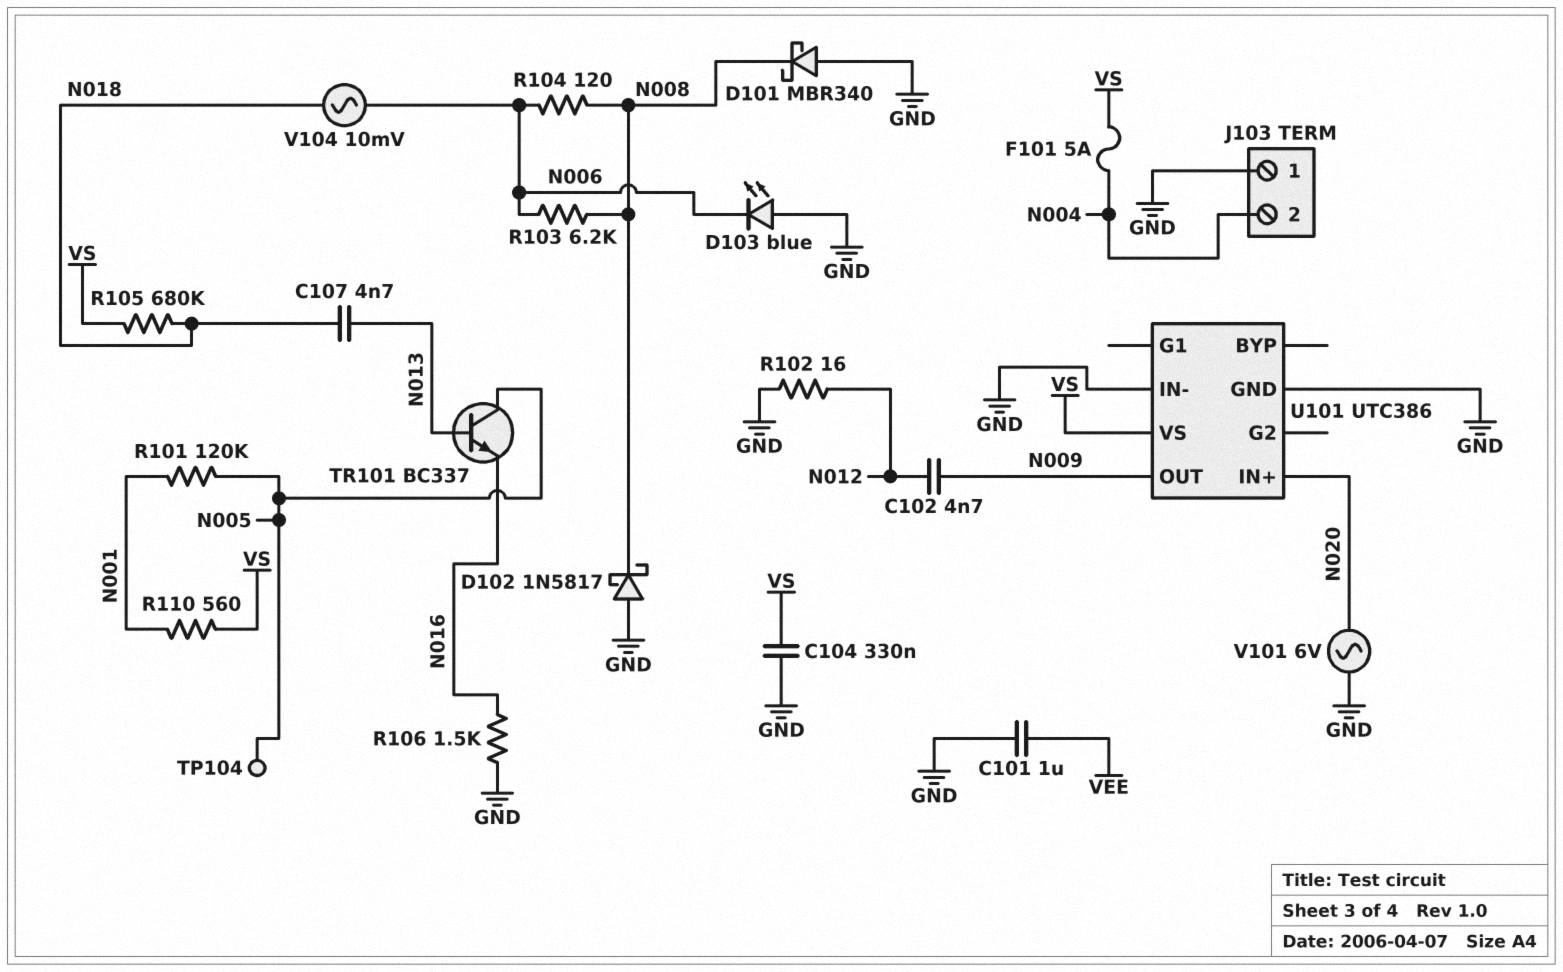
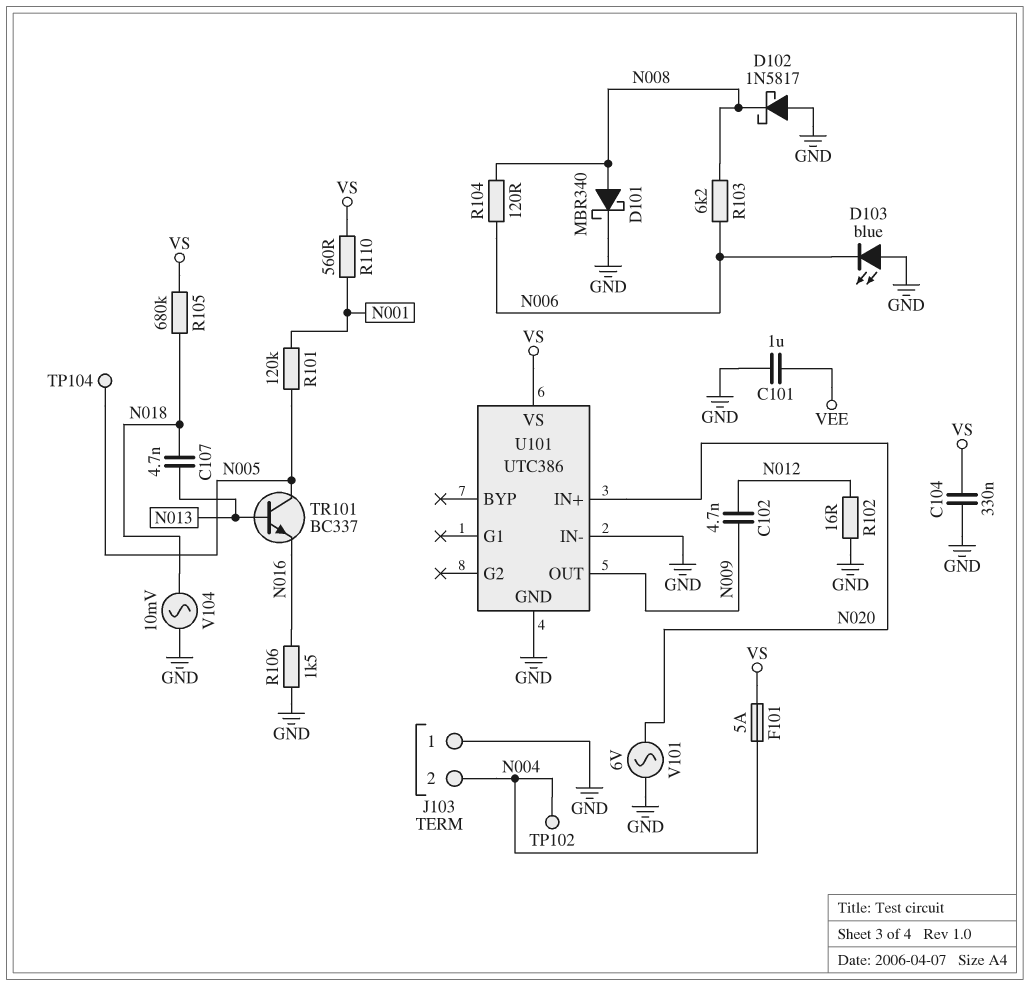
D101: schottky MBR340 (A GND, K N008) -> schottky MBR340 (A N008, K GND)
TP102: none -> test point (N004)
V104: AC 10mV (N006, N018) -> AC 10mV (GND, N018)

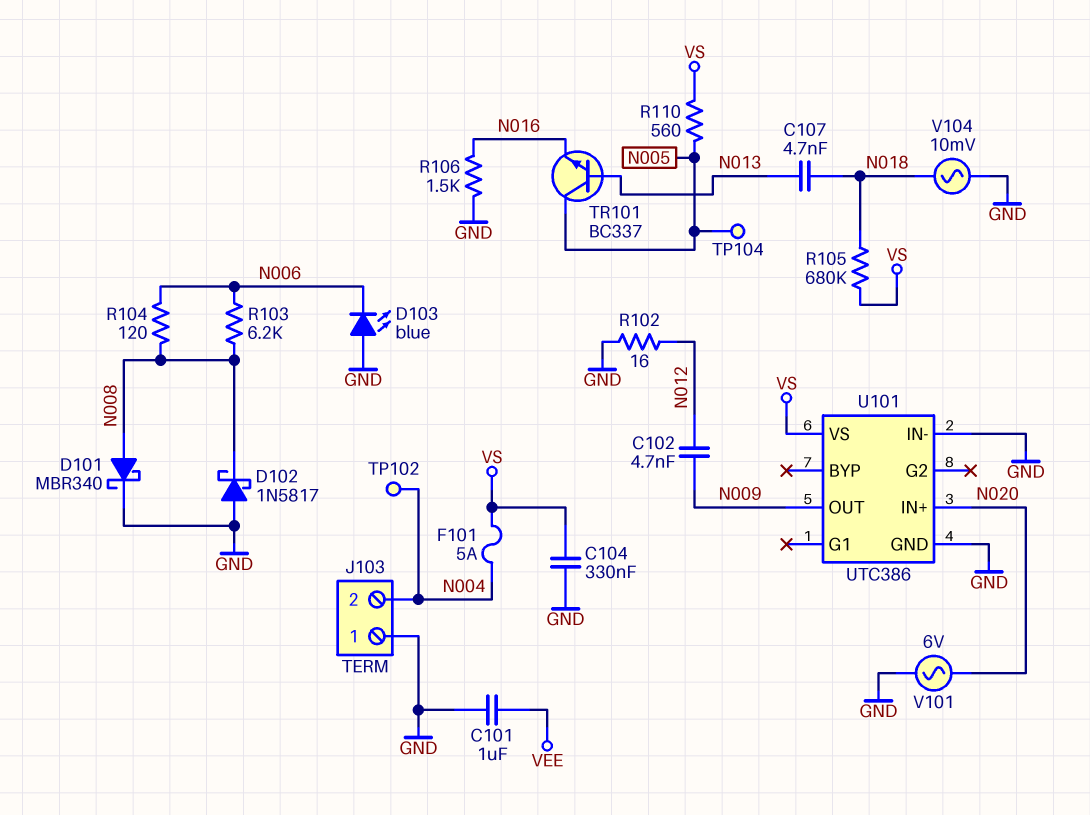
R101: 120k (N001, N005) -> none
R110: 560 (N001, VS) -> 560 (N005, VS)

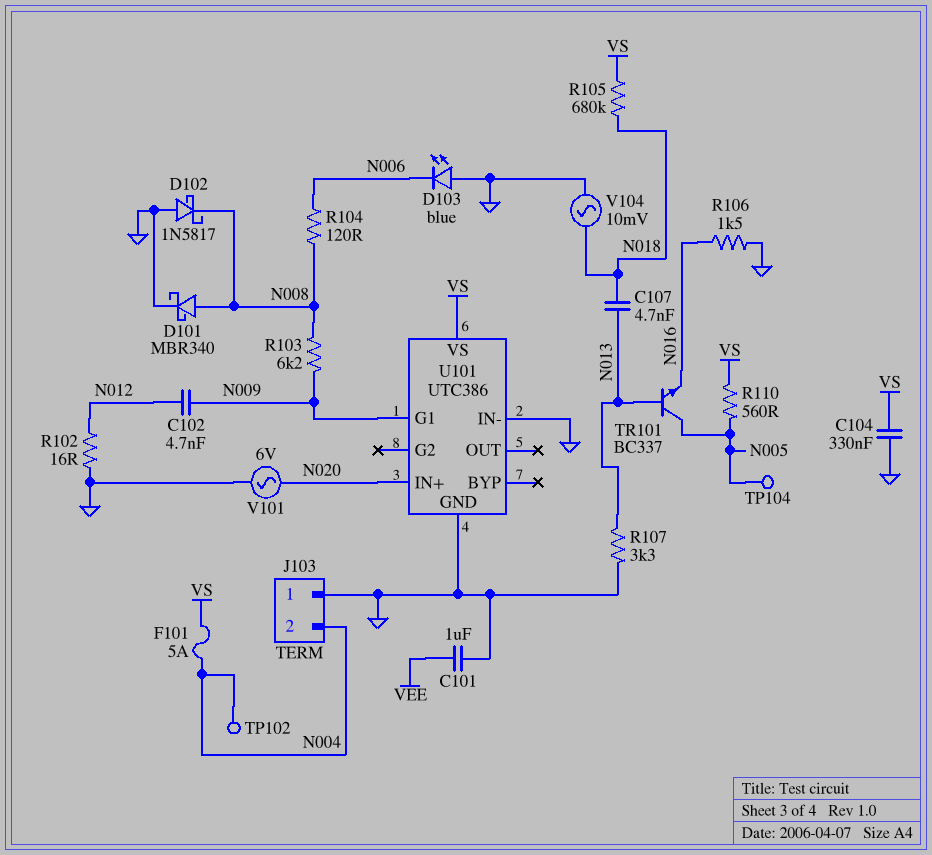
R103: 6.2k (N006, N008) -> 6.2k (N008, N009)
R107: none -> 3.3k (GND, N013)
U101 pin G1: none -> N009
U101 pin OUT: N009 -> none

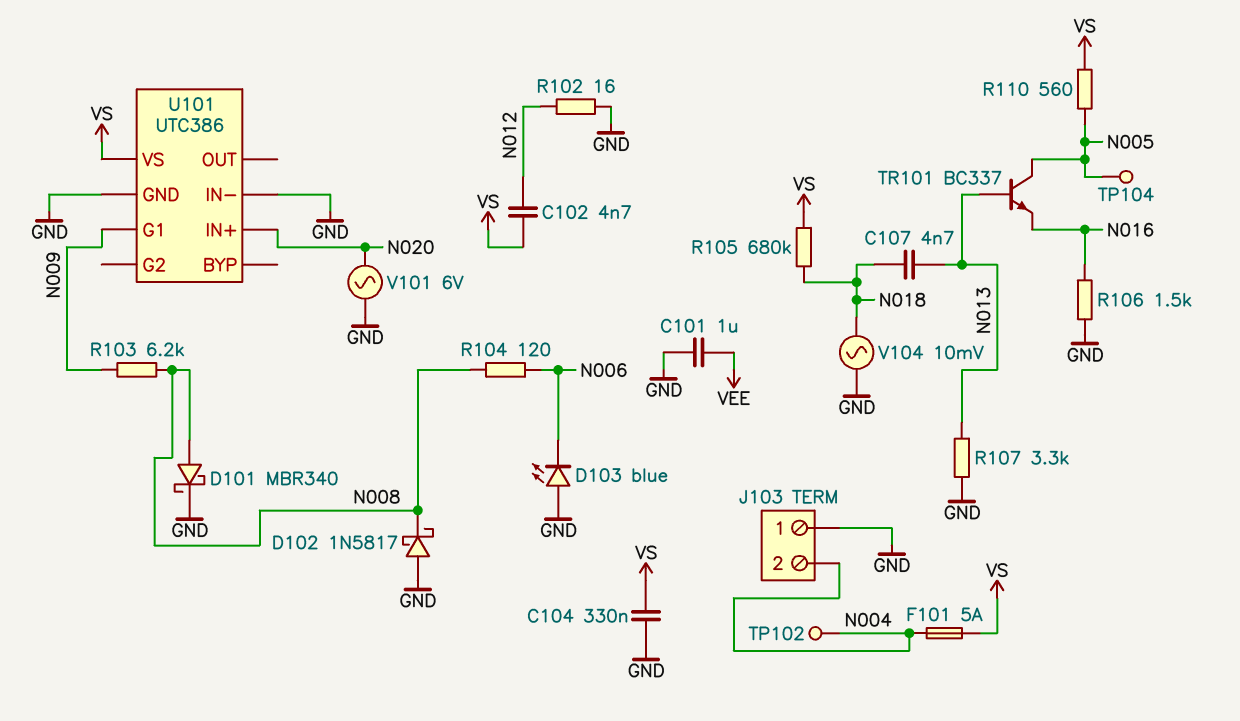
C102: 4.7nF (N009, N012) -> 4.7nF (N012, VS)

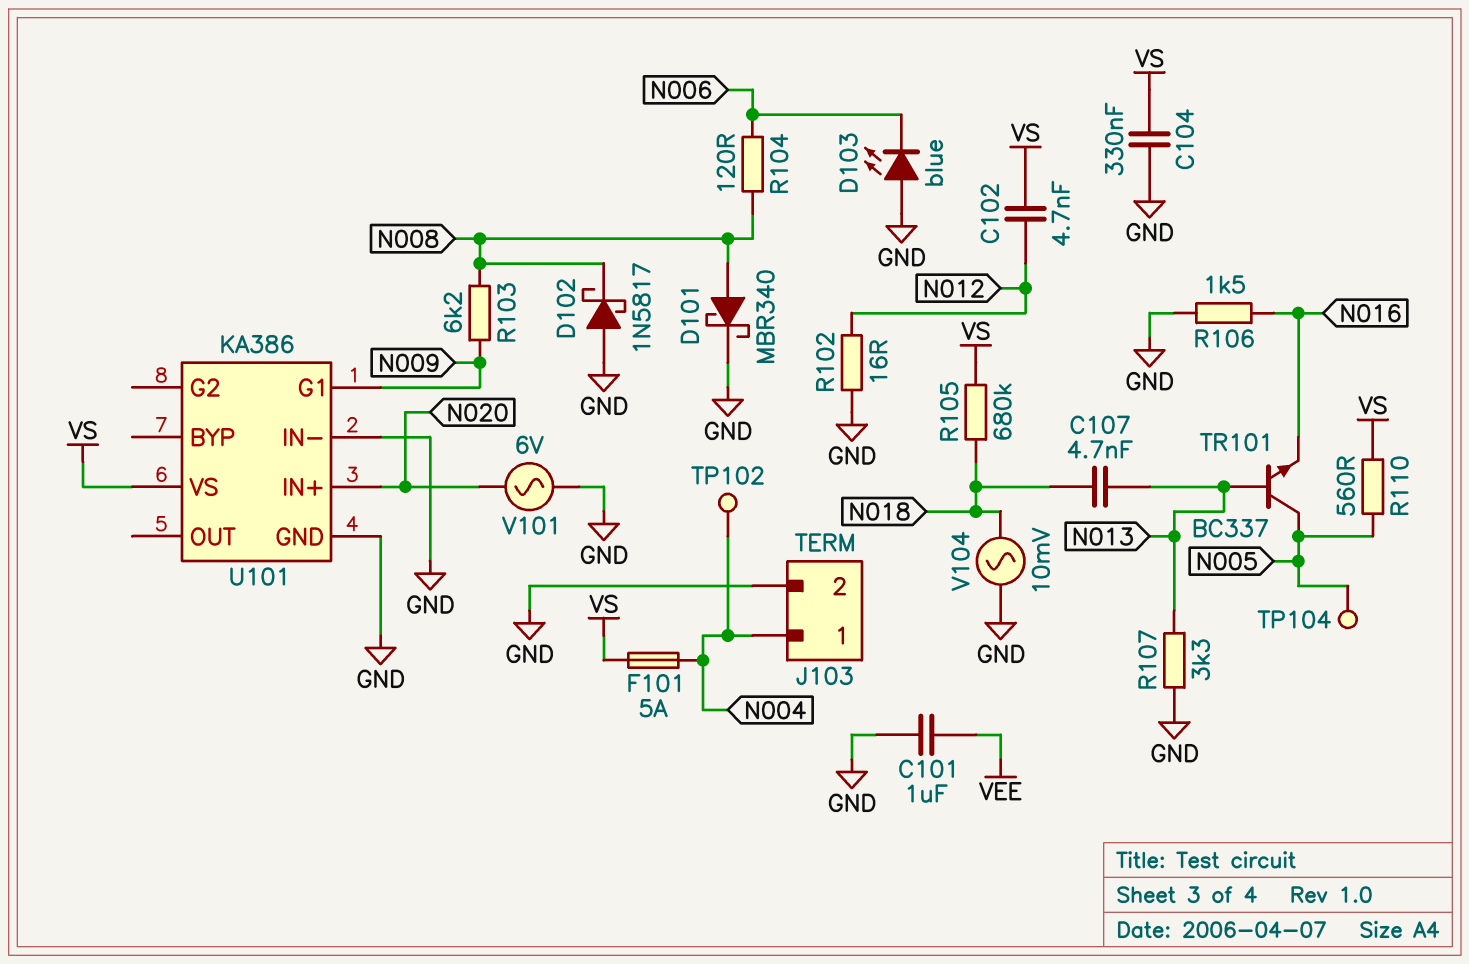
J103 pin 1: GND -> N004
J103 pin 2: N004 -> GND
U101: UTC386 -> KA386

